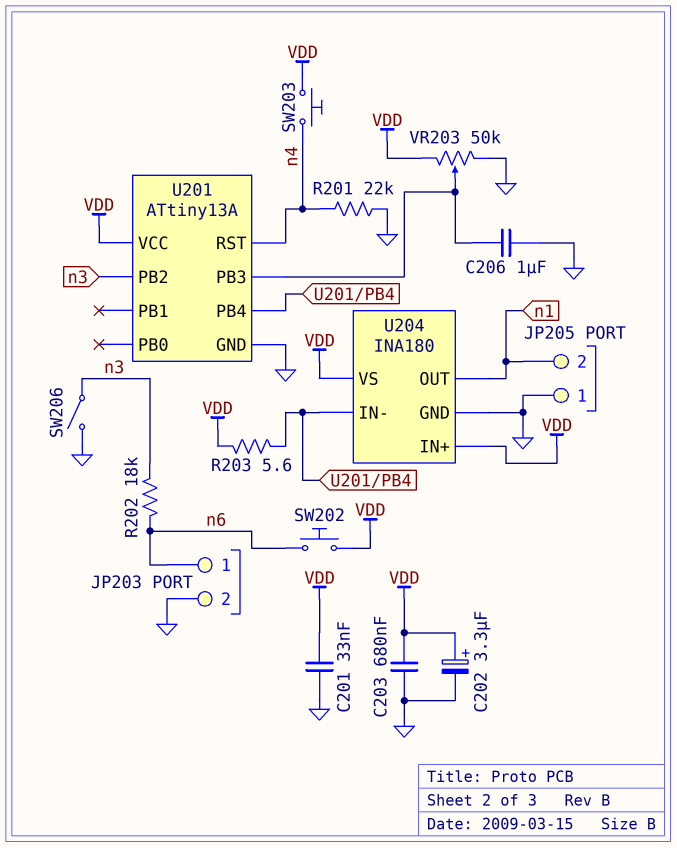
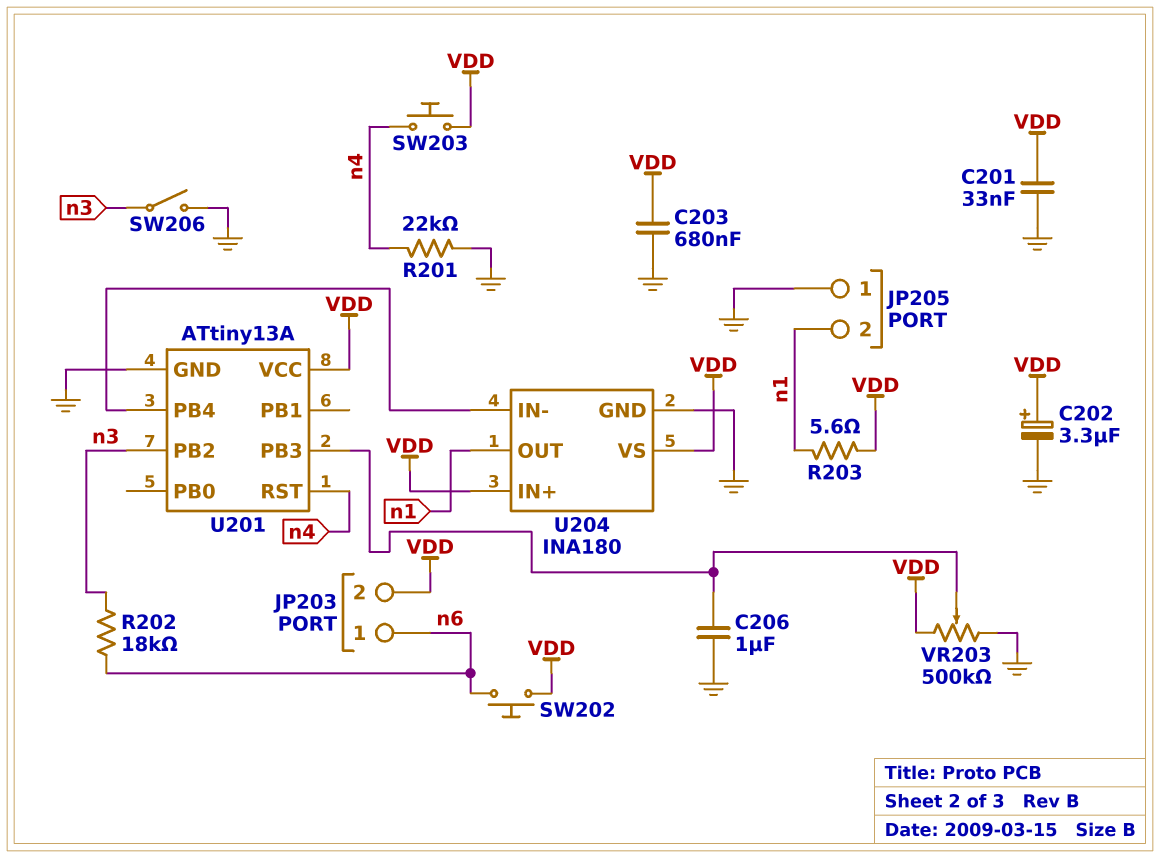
JP203 pin 2: GND -> VDD
R203: 5.6 (U201/PB4, VDD) -> 5.6 (VDD, n1)
VR203: 50k (GND, VDD, wiper U201/PB3) -> 500k (GND, VDD, wiper U201/PB3)

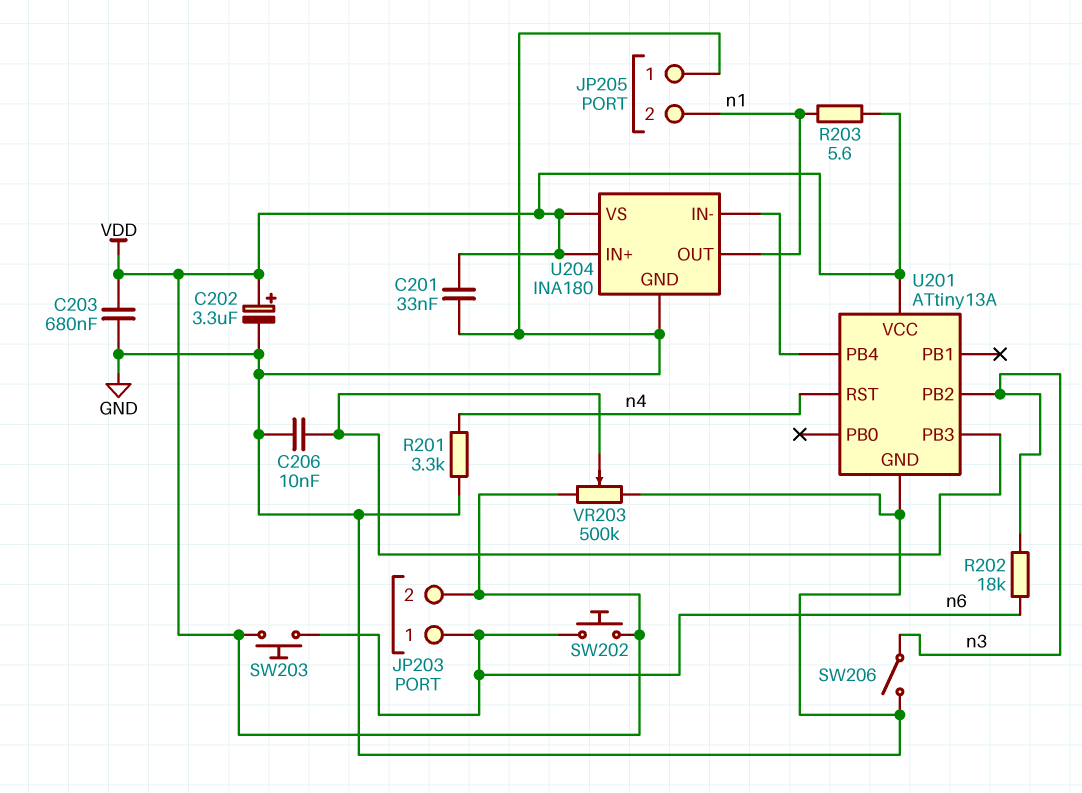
C206: 1uF (GND, U201/PB3) -> 10nF (GND, U201/PB3)
R201: 22k (GND, n4) -> 3.3k (GND, n4)
SW203: button (VDD, n4) -> button (VDD, n6)

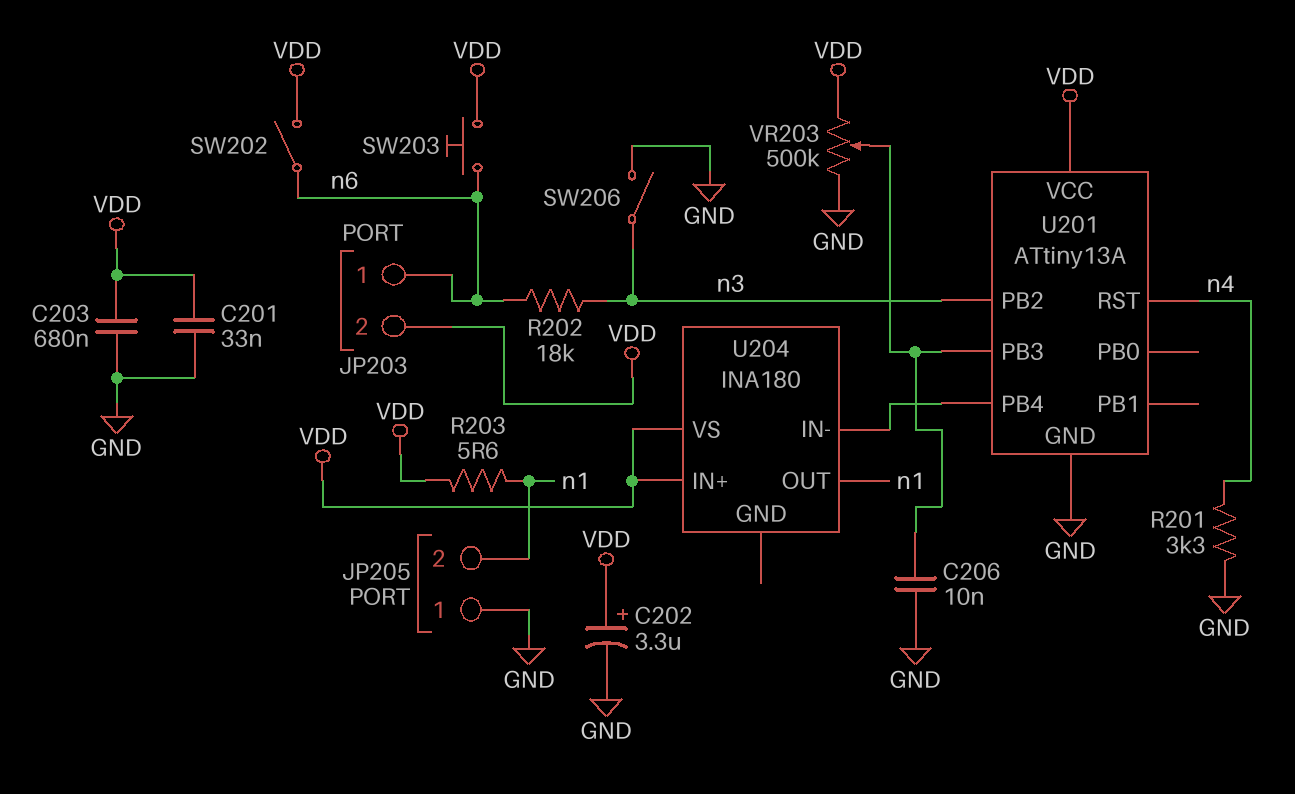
SW202: button (VDD, n6) -> switch (VDD, n6)
U204 pin GND: GND -> none

